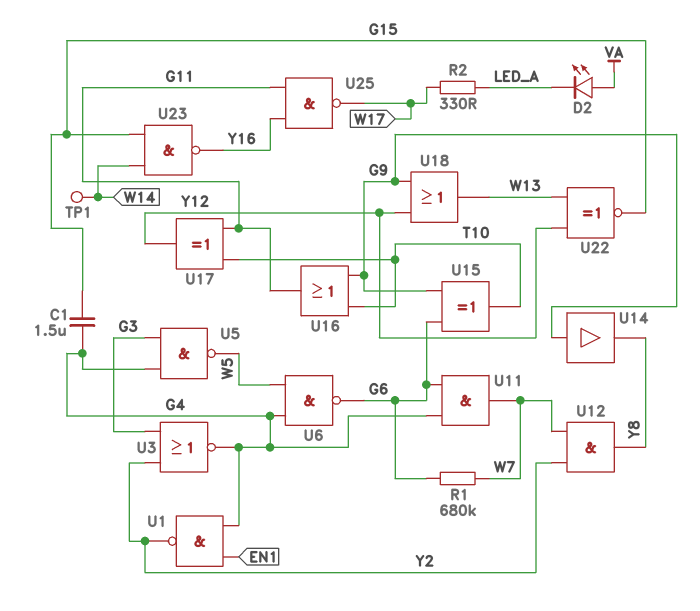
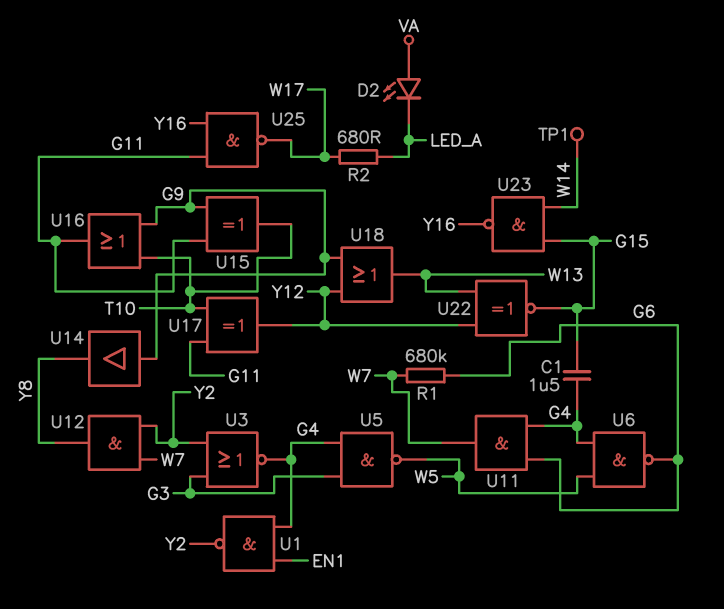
R2: 330 (LED_A, W17) -> 680 (LED_A, W17)
U15: XOR (in G6, in G9, out T10) -> XOR (in G9, in G11, out T10)

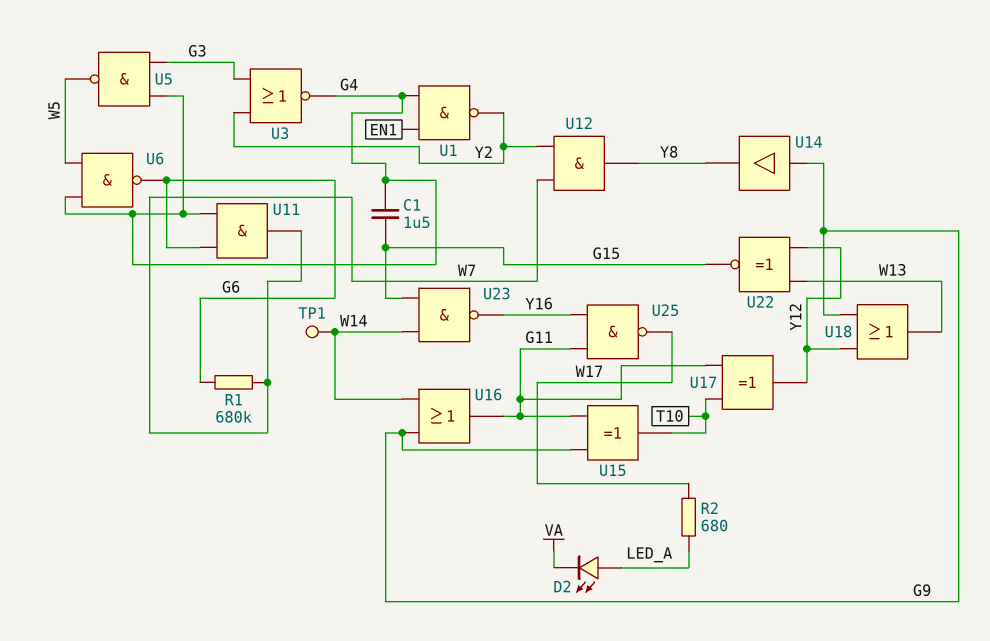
D2: LED (A VA, K LED_A) -> LED (A LED_A, K VA)
U16: OR (in G9, in T10, out G11) -> OR (in G9, in W14, out G11)

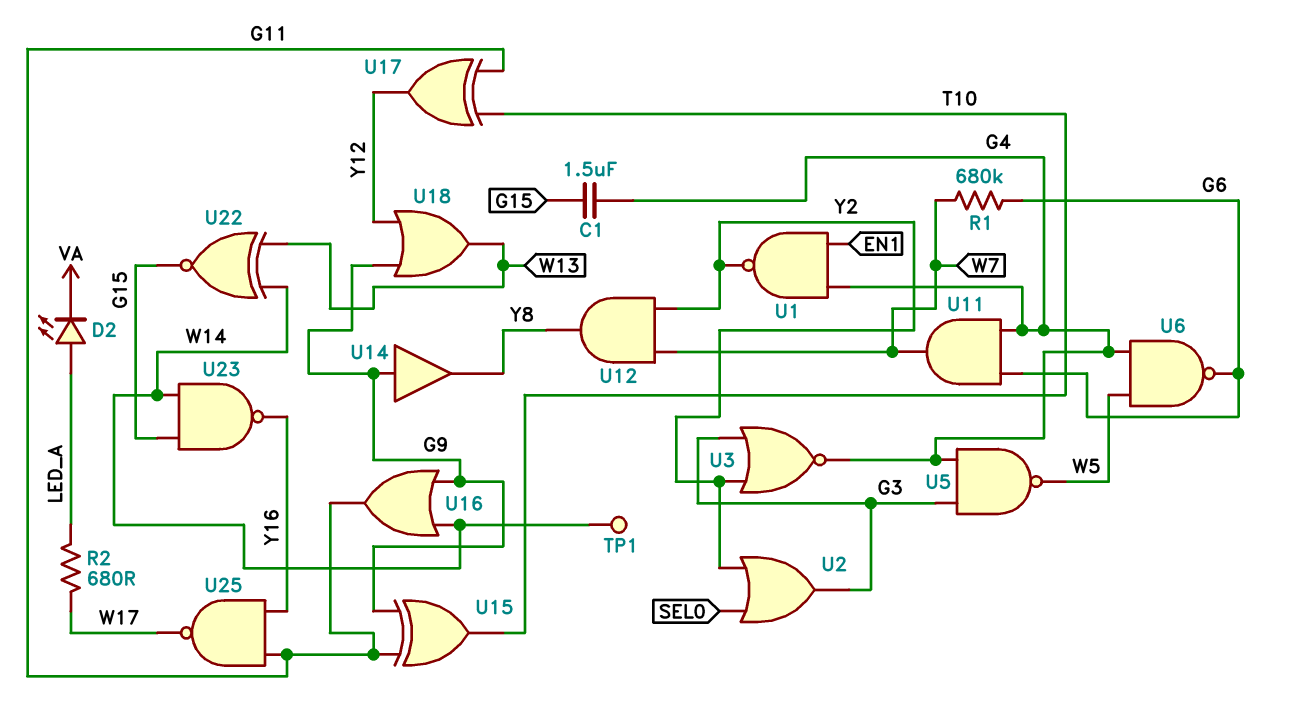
U2: none -> OR (in SEL0, in Y2, out G3)
U22: XNOR (in W13, in Y12, out G15) -> XNOR (in W13, in W14, out G15)

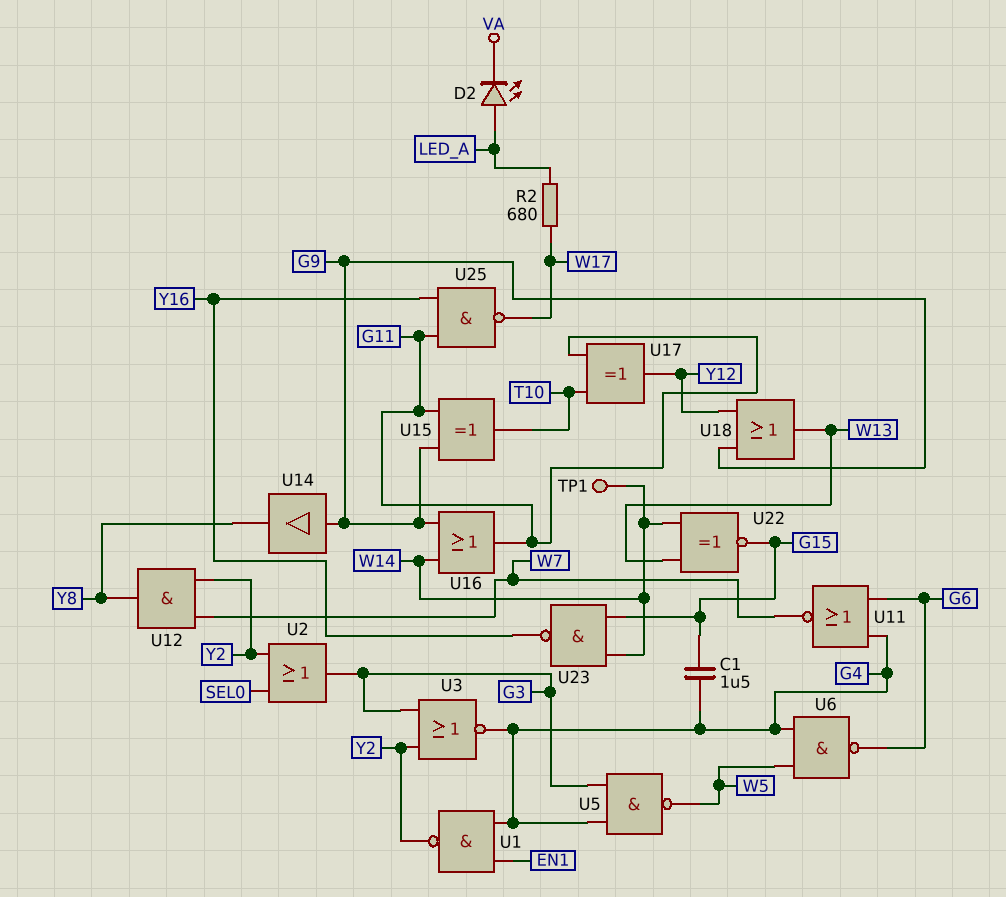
R1: 680k (G6, W7) -> none
U11: AND (in G4, in G6, out W7) -> NOR (in G4, in G6, out W7)

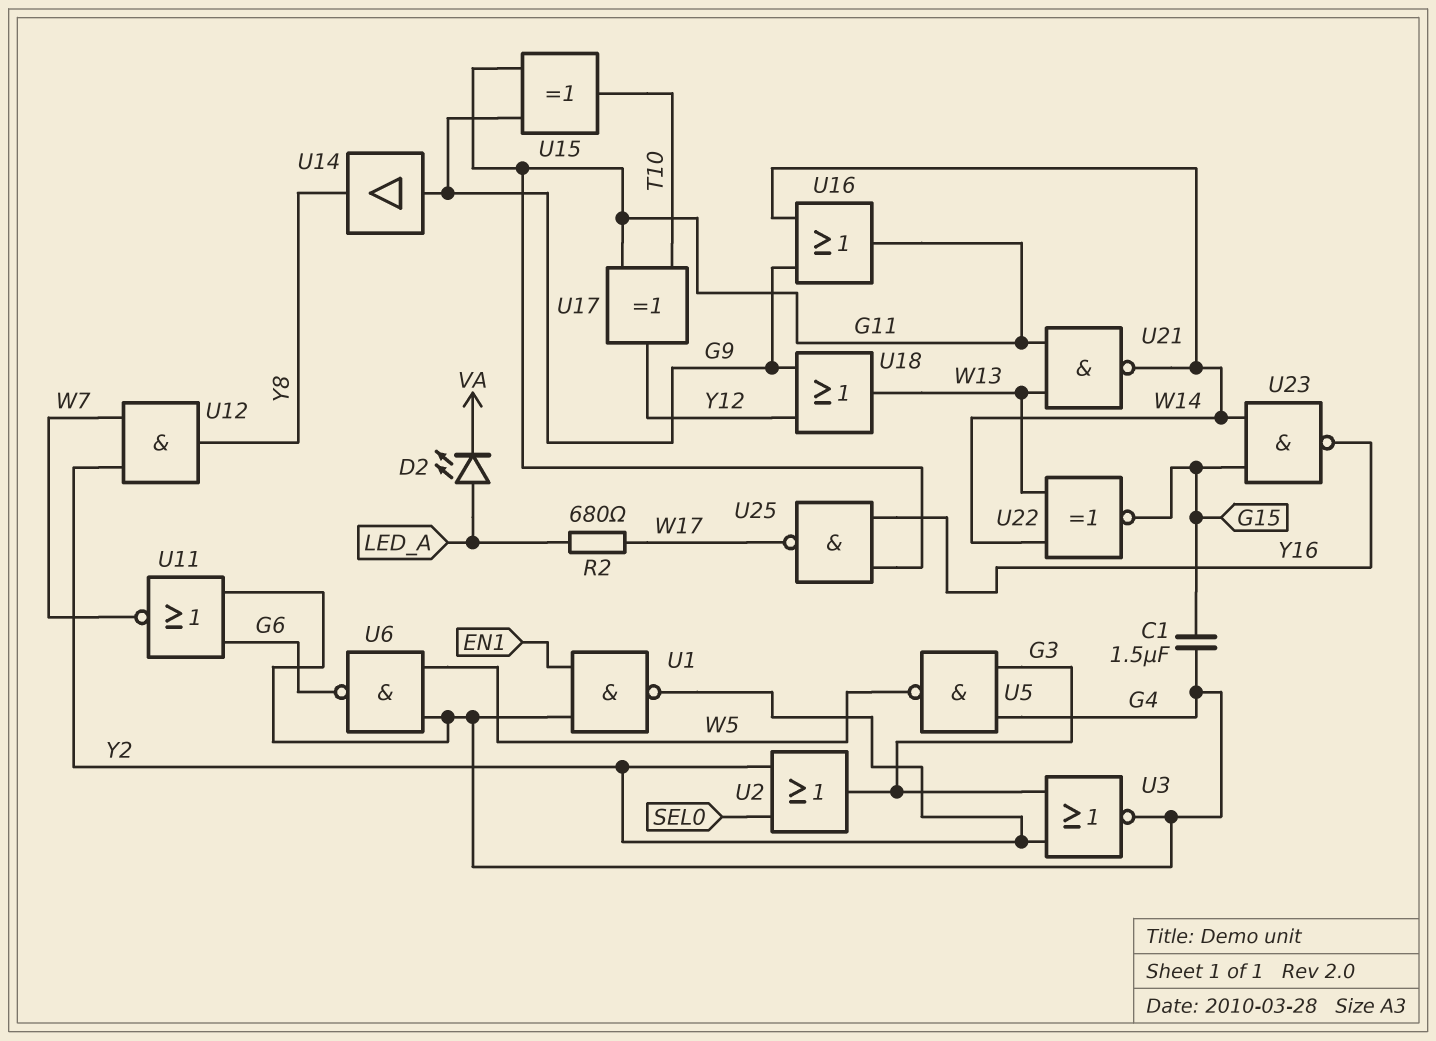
TP1: test point (W14) -> none
U21: none -> NAND (in G11, in W13, out W14)

